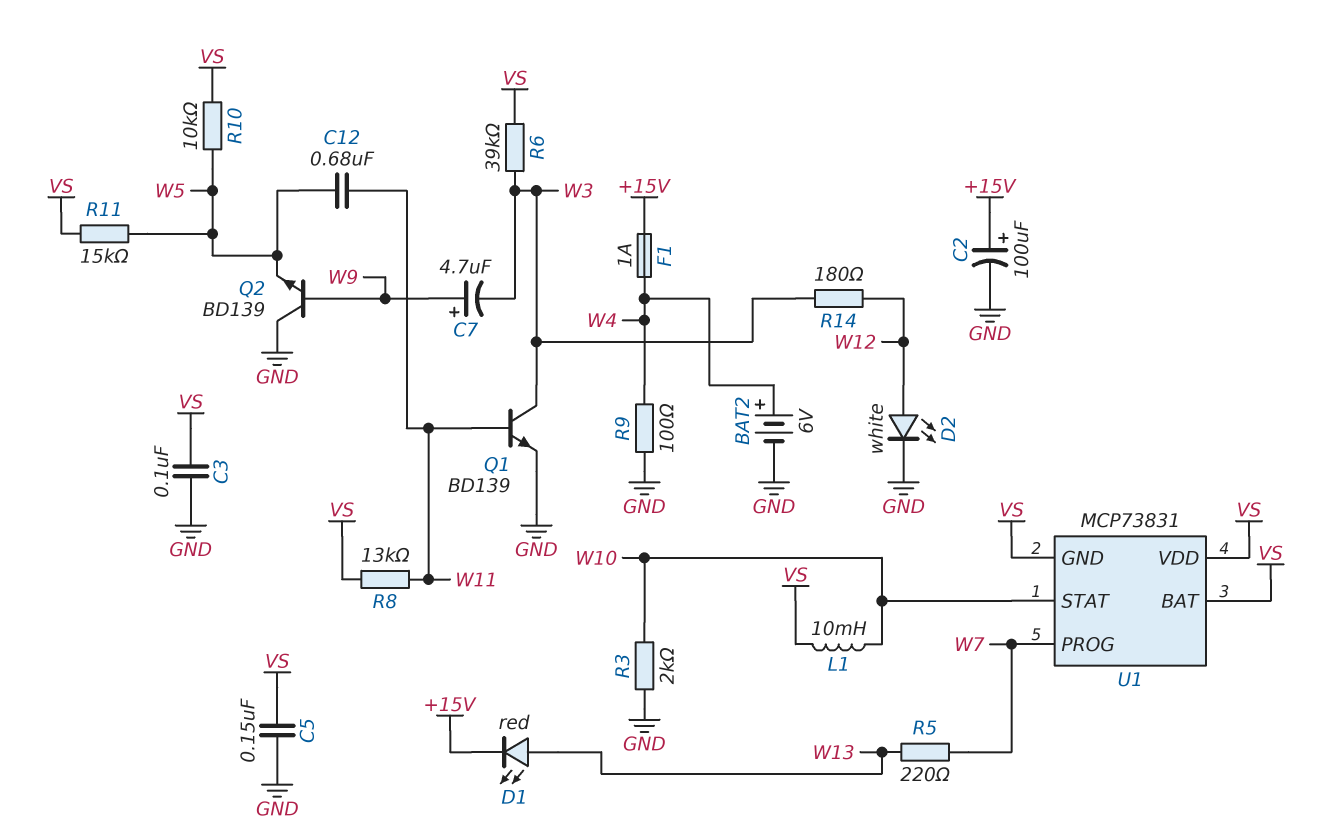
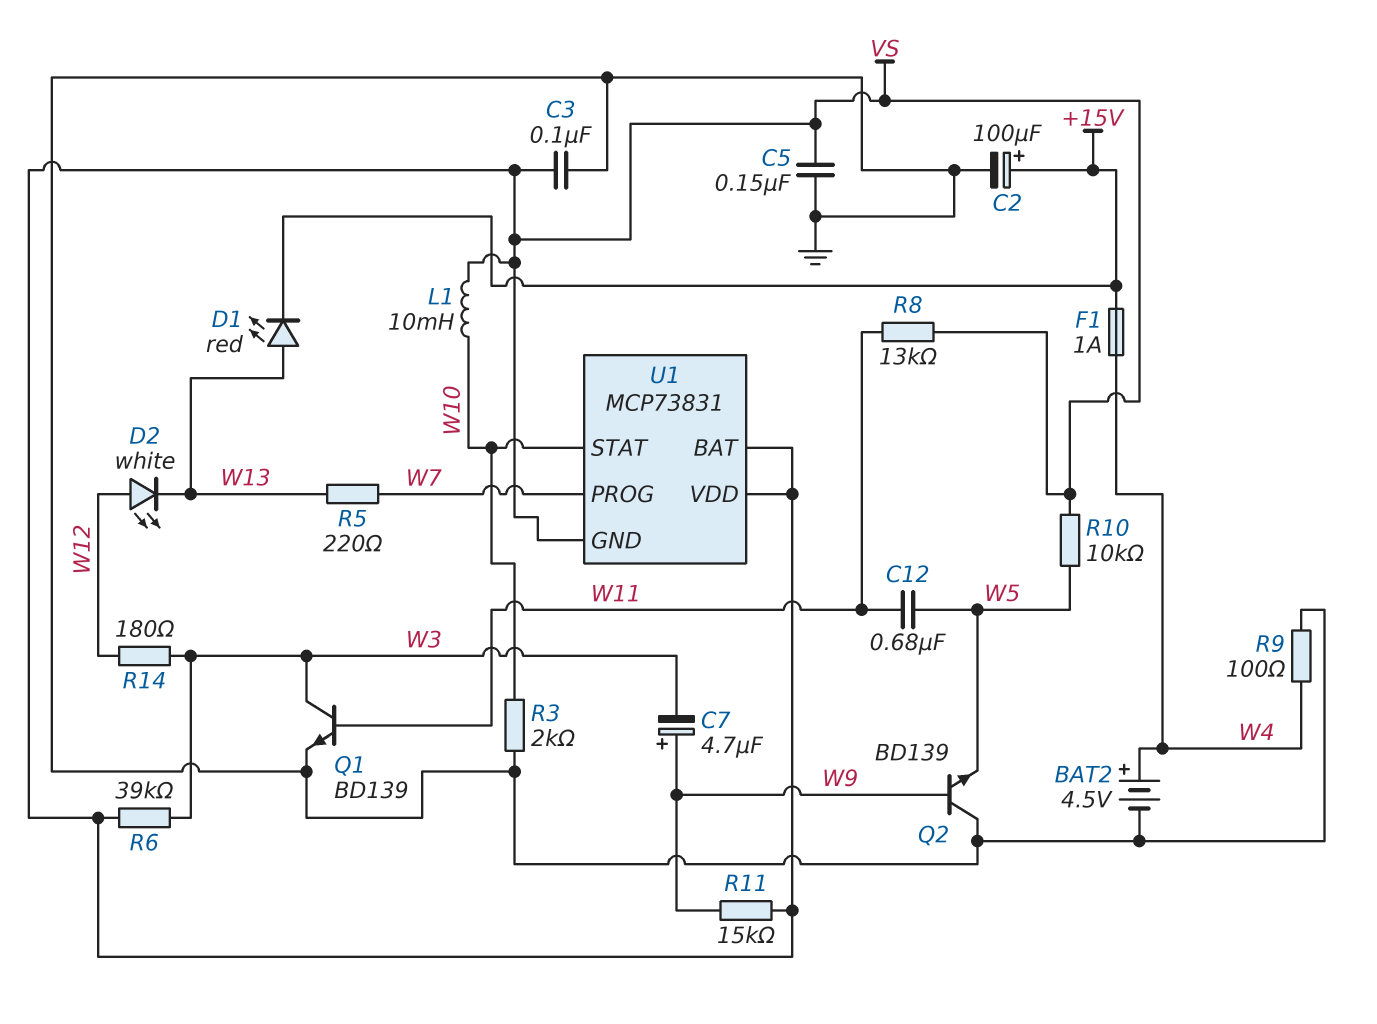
BAT2: 6V (plus W4, minus GND) -> 4.5V (plus W4, minus GND)
D2: LED white (A W12, K GND) -> LED white (A W12, K W13)
R11: 15k (VS, W5) -> 15k (VS, W9)

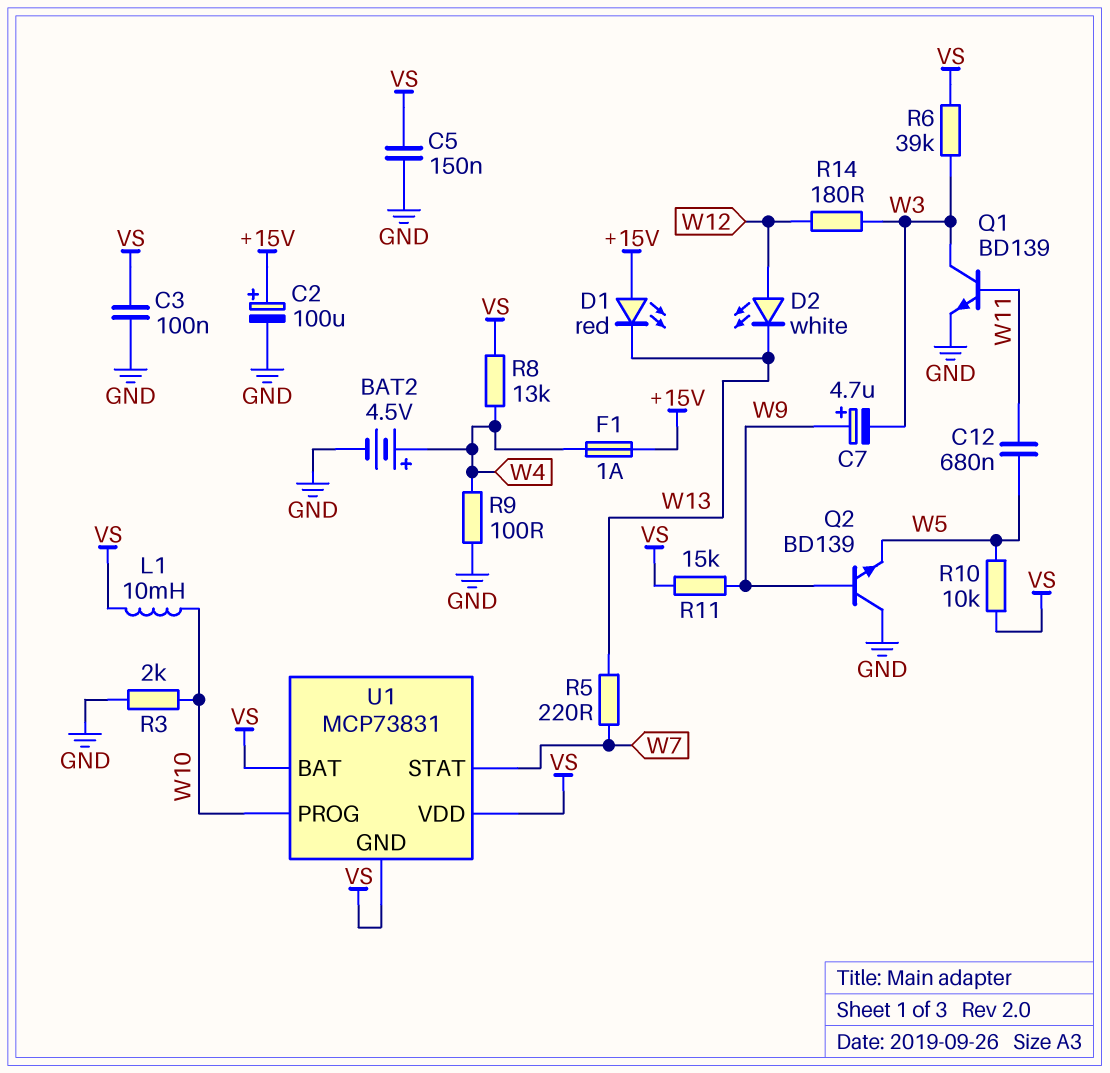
D1: LED red (A W13, K +15V) -> LED red (A +15V, K W13)
R8: 13k (VS, W11) -> 13k (VS, W4)
U1 pin PROG: W7 -> W10
U1 pin STAT: W10 -> W7

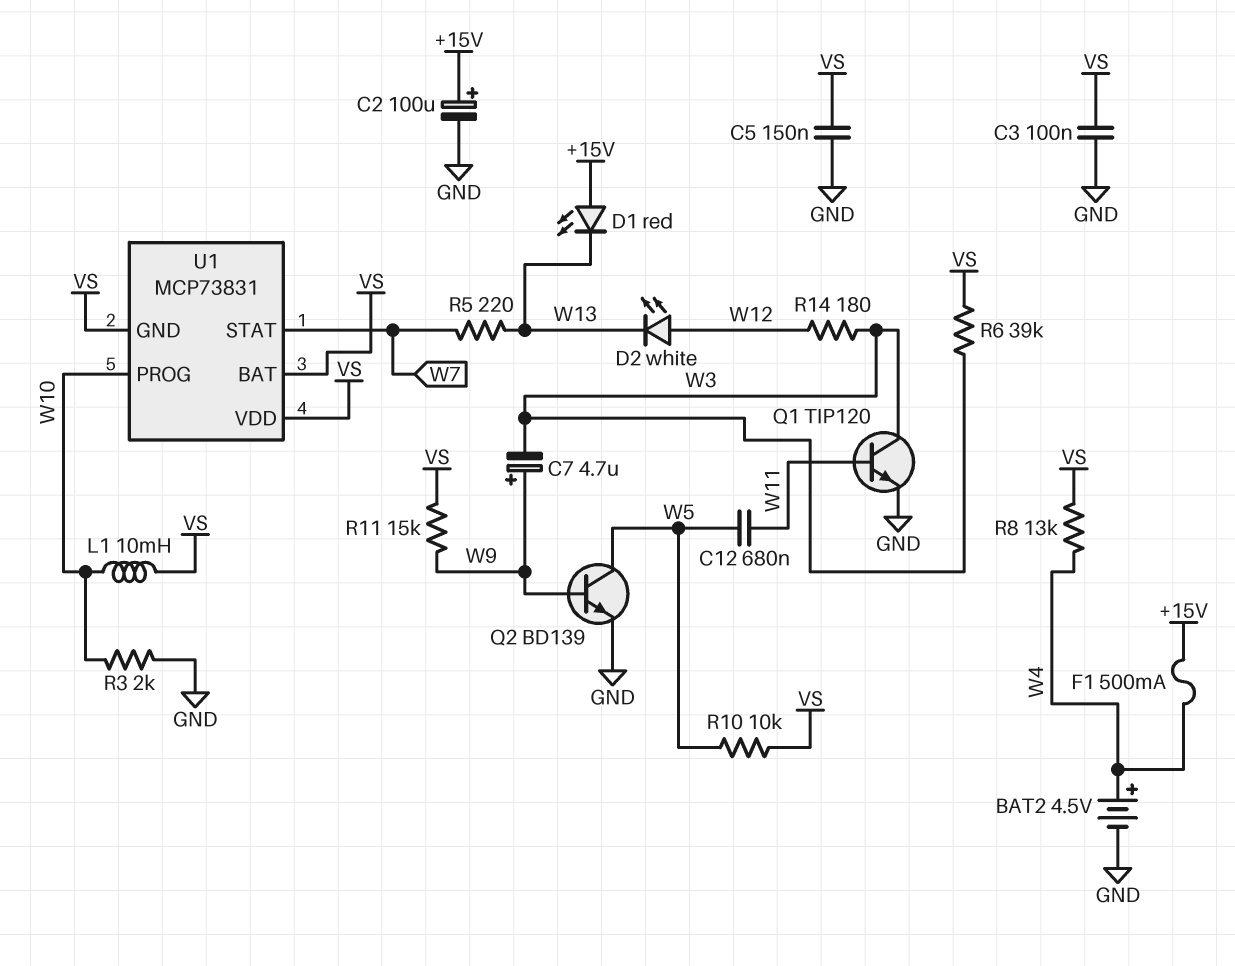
F1: 1A (+15V, W4) -> 500mA (+15V, W4)
Q1: NPN BD139 (B W11, C W3, E GND) -> NPN TIP120 (B W11, C W3, E GND)
Q2: NPN BD139 (B W9, C GND, E W5) -> NPN BD139 (B W9, C W5, E GND)
R9: 100 (GND, W4) -> none

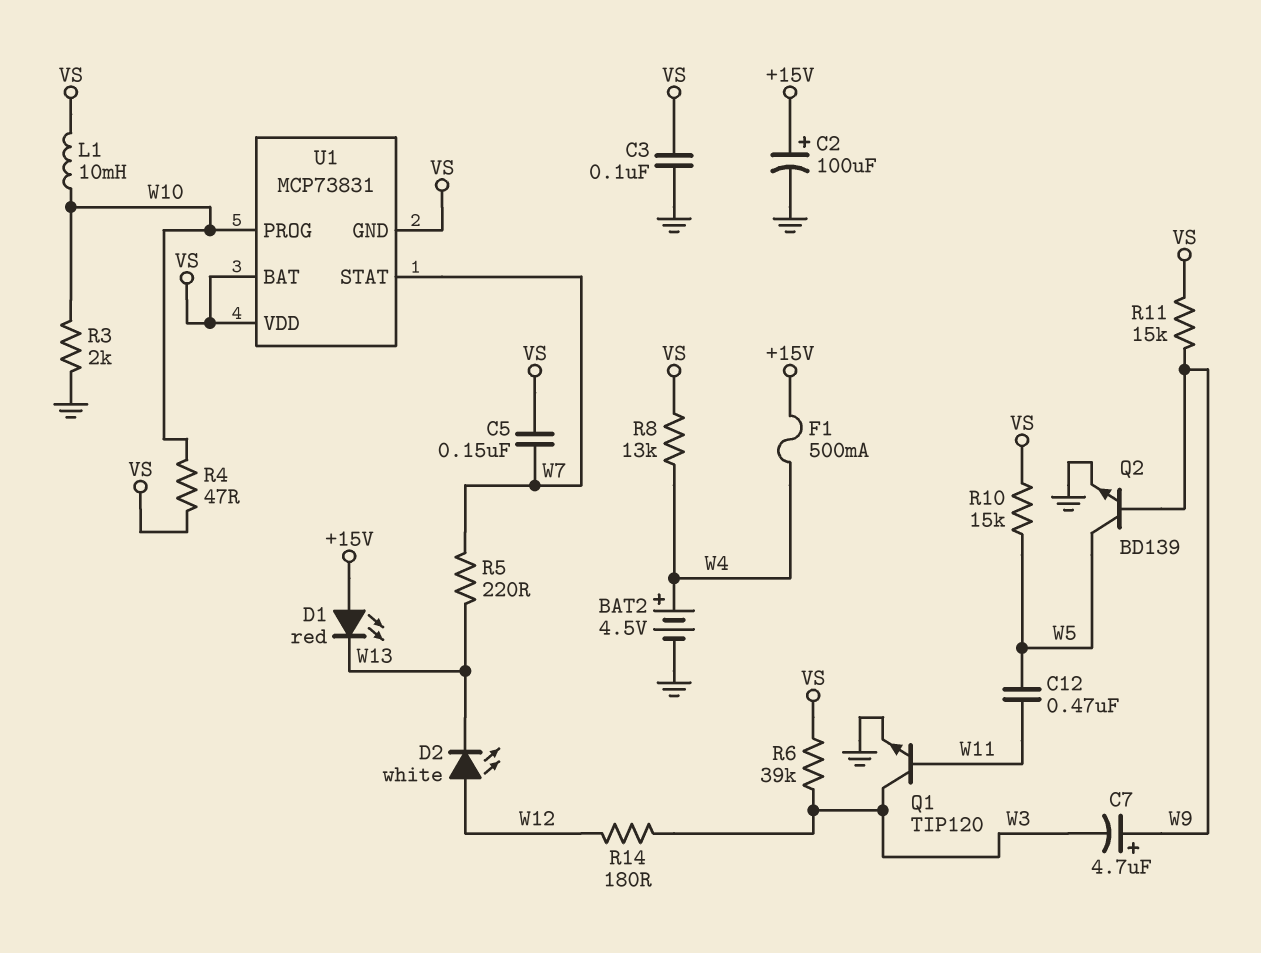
C5: 150nF (GND, VS) -> 150nF (VS, W7)
C12: 680nF (W5, W11) -> 470nF (W5, W11)
R4: none -> 47 (VS, W10)
R10: 10k (VS, W5) -> 15k (VS, W5)

